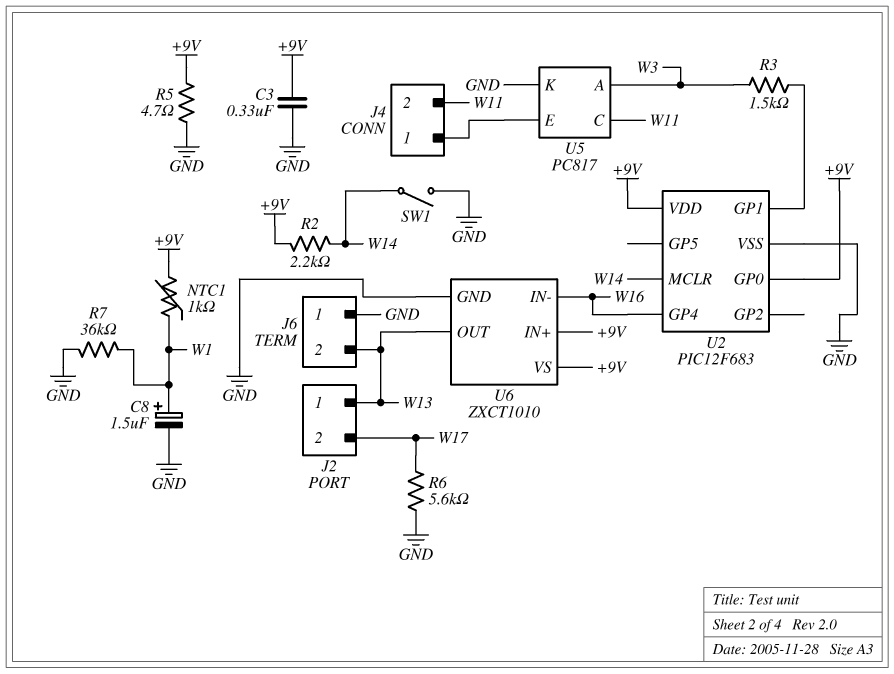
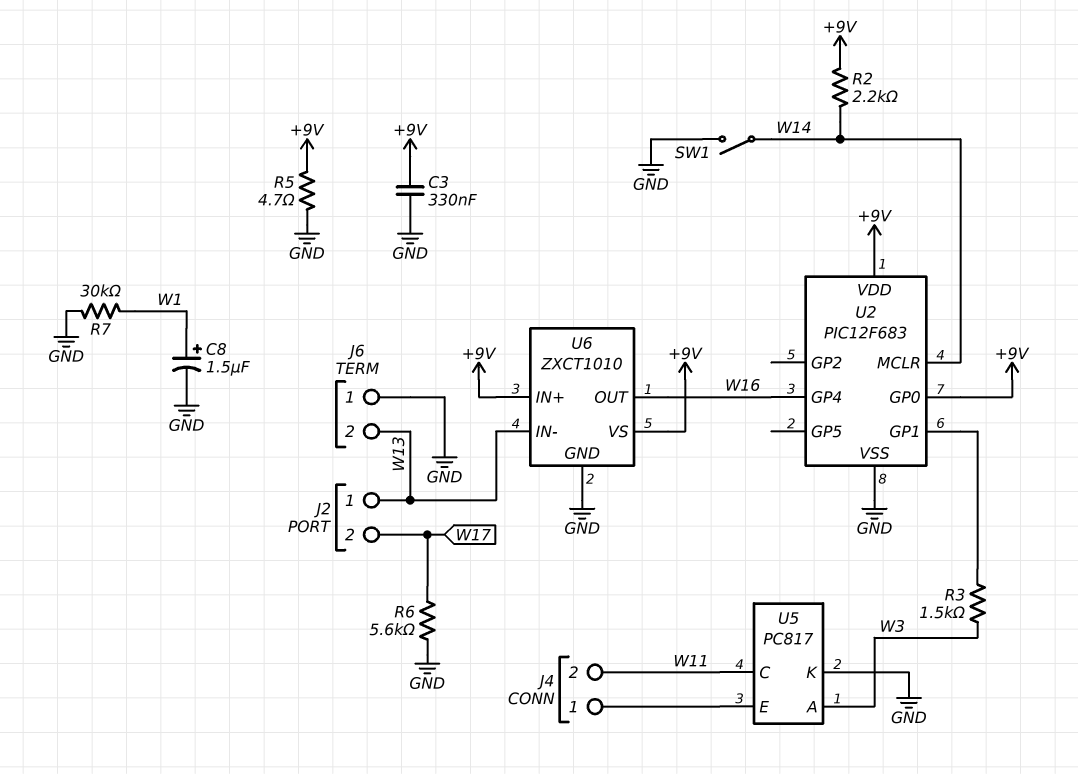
NTC1: 1k (+9V, W1) -> none
R7: 36k (GND, W1) -> 30k (GND, W1)
U6 pin IN-: W16 -> W13
U6 pin OUT: W13 -> W16

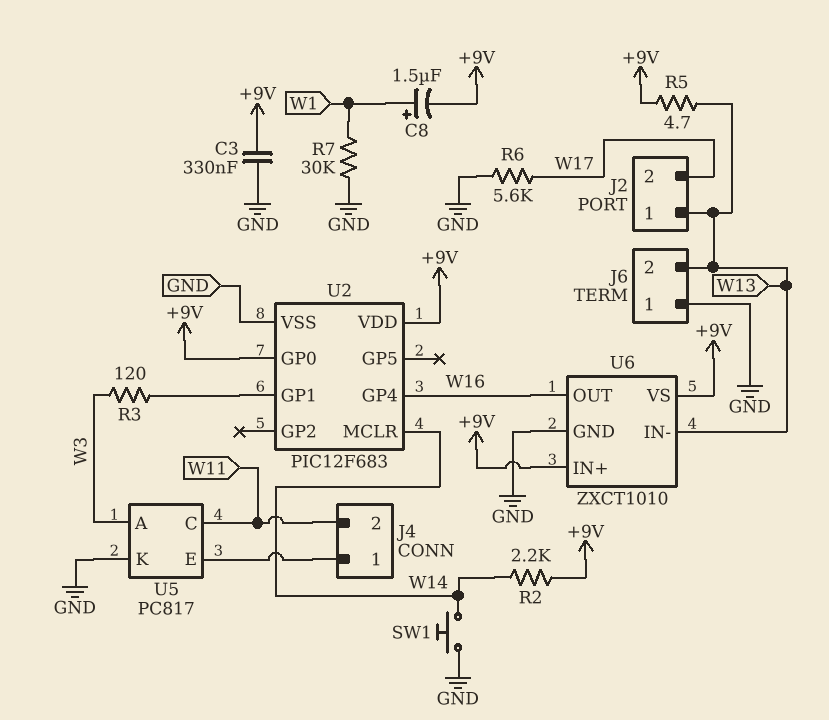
C8: 1.5uF (plus W1, minus GND) -> 1.5uF (plus W1, minus +9V)
R3: 1.5k (U2/GP1, W3) -> 120 (U2/GP1, W3)
R5: 4.7 (+9V, GND) -> 4.7 (+9V, W13)
SW1: switch (GND, W14) -> button (GND, W14)

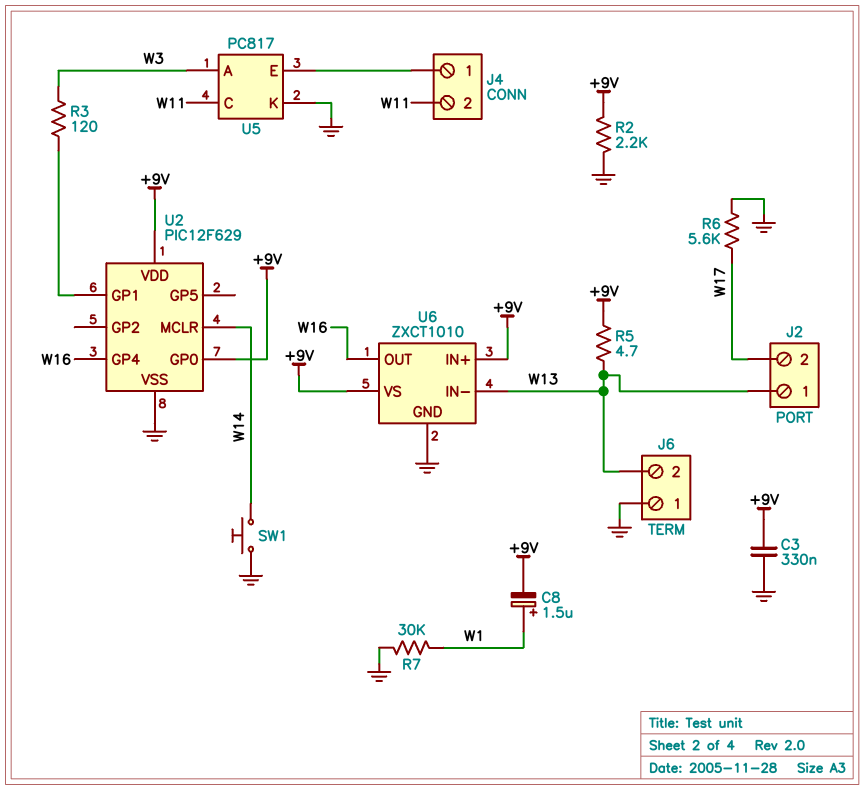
R2: 2.2k (+9V, W14) -> 2.2k (+9V, GND)
U2: PIC12F683 -> PIC12F629

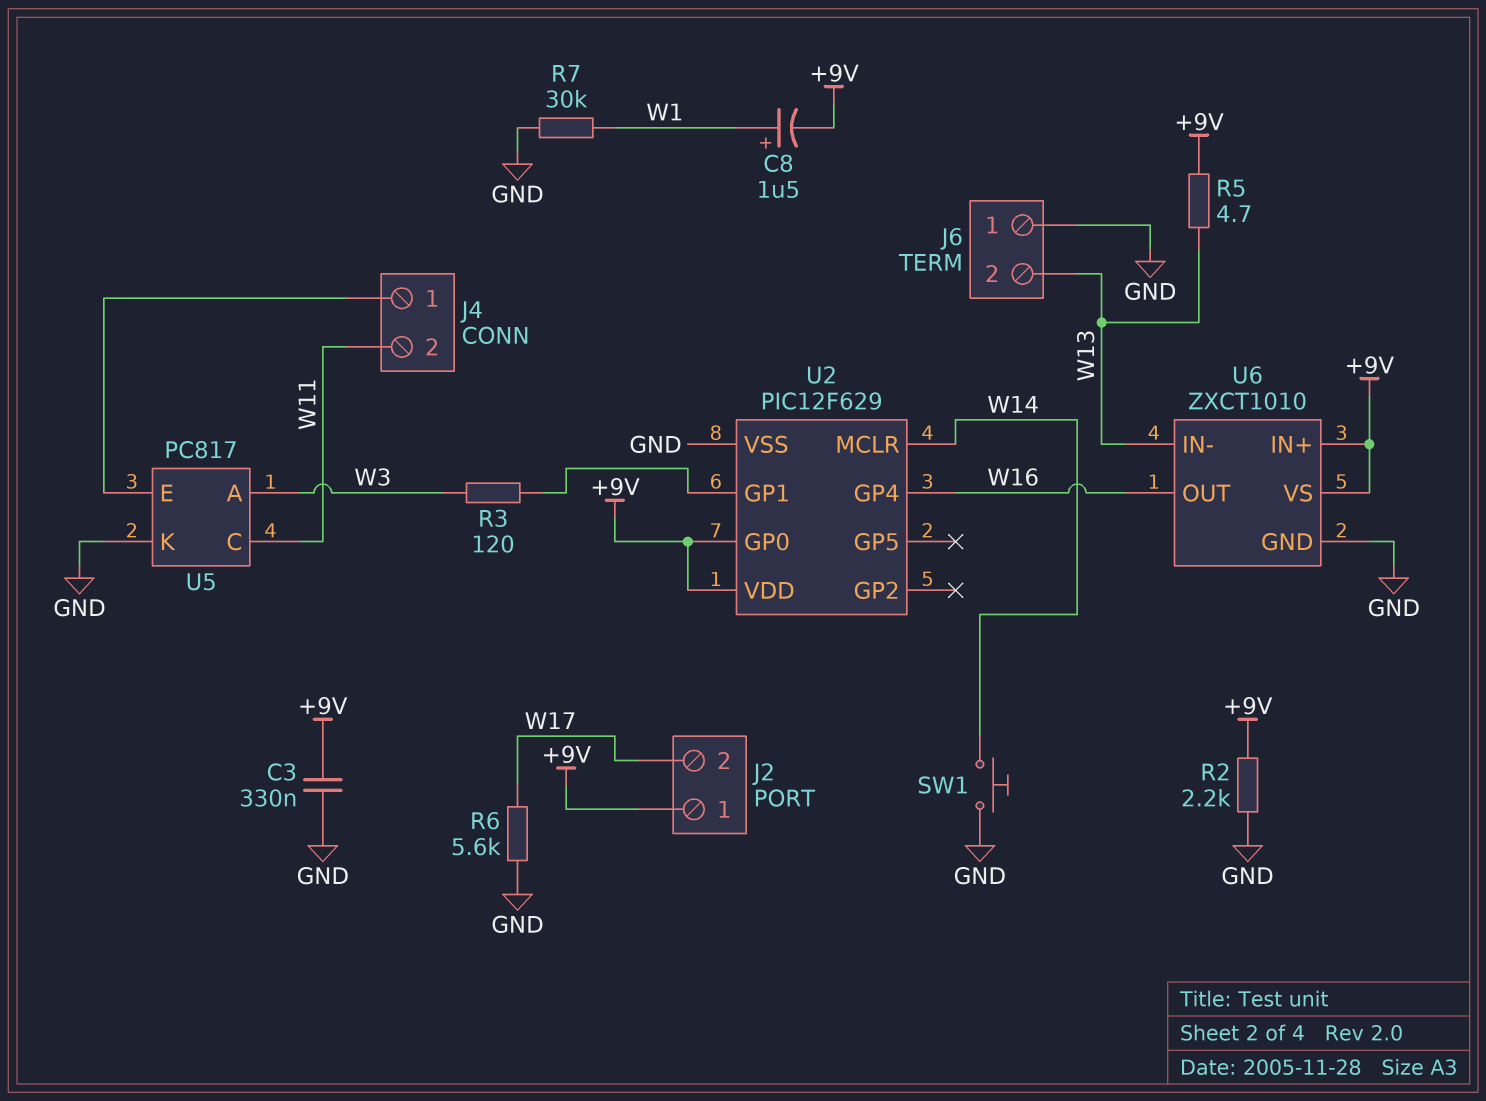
J2 pin 1: W13 -> +9V

